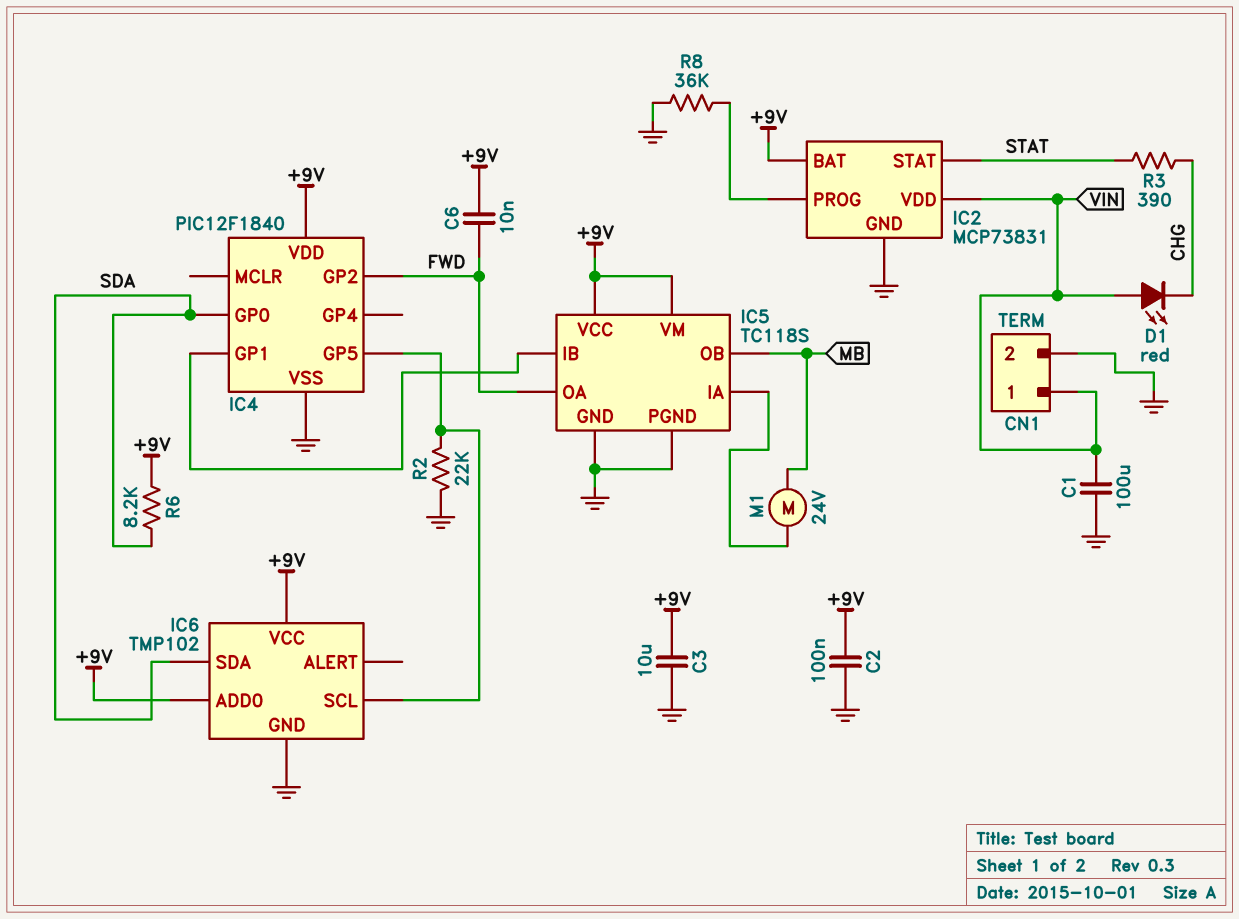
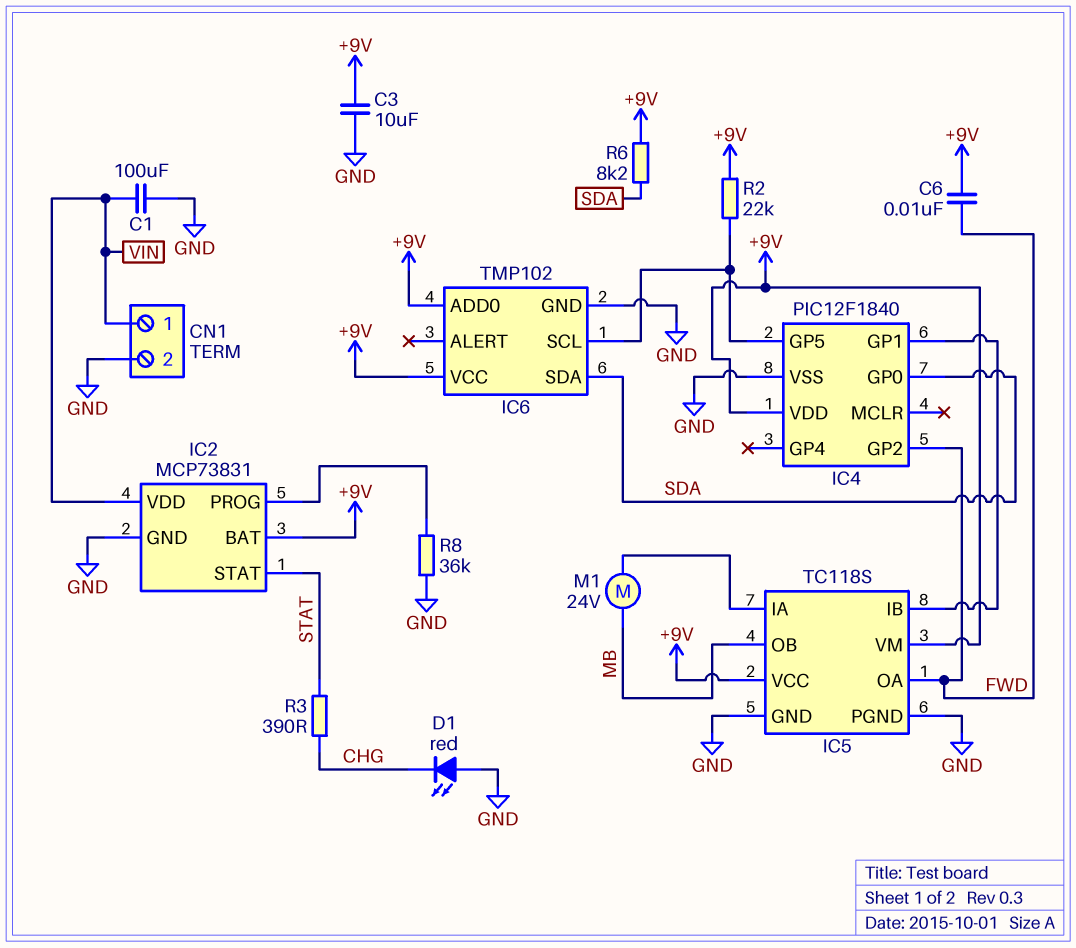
C2: 100nF (+9V, GND) -> none
D1: LED red (A VIN, K CHG) -> LED red (A GND, K CHG)
R2: 22k (GND, IC4/GP5) -> 22k (+9V, IC4/GP5)

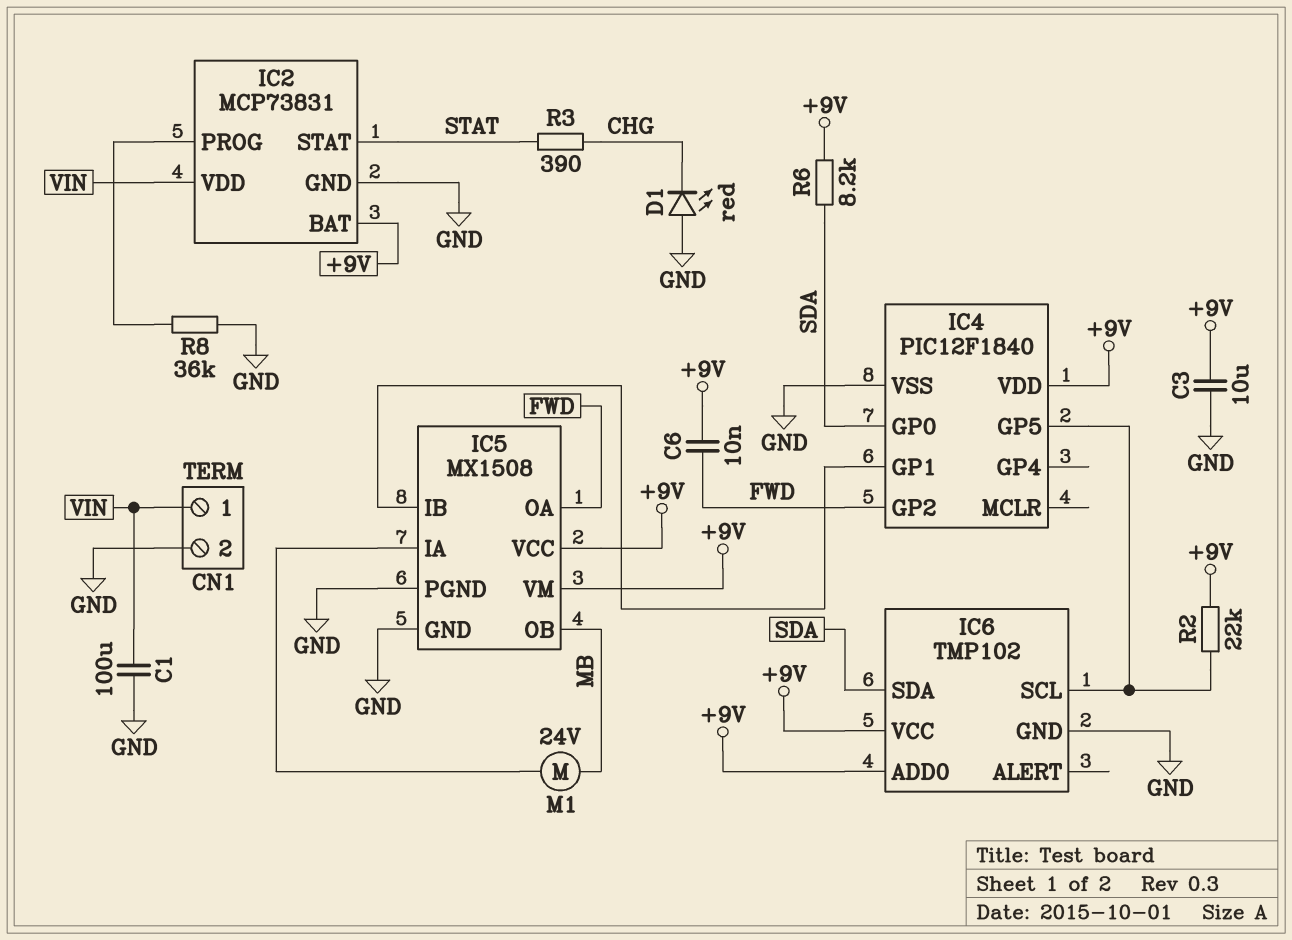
IC5: TC118S -> MX1508

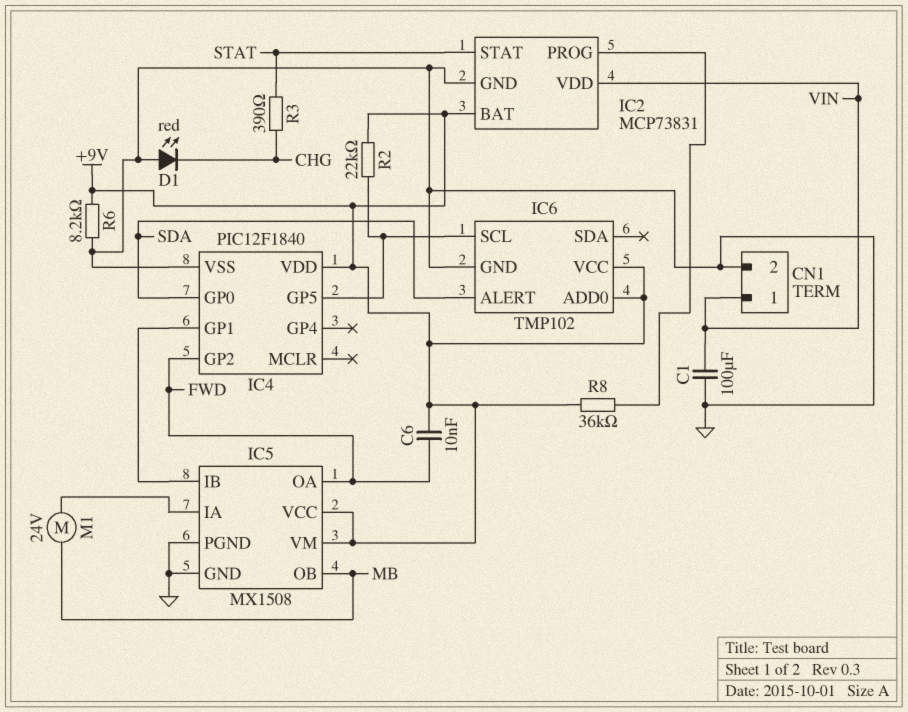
C3: 10uF (+9V, GND) -> none
IC6 pin ALERT: none -> SDA
IC6 pin SDA: SDA -> none
R6: 8.2k (+9V, SDA) -> 8.2k (+9V, GND)
R8: 36k (GND, IC2/PROG) -> 36k (+9V, IC2/PROG)

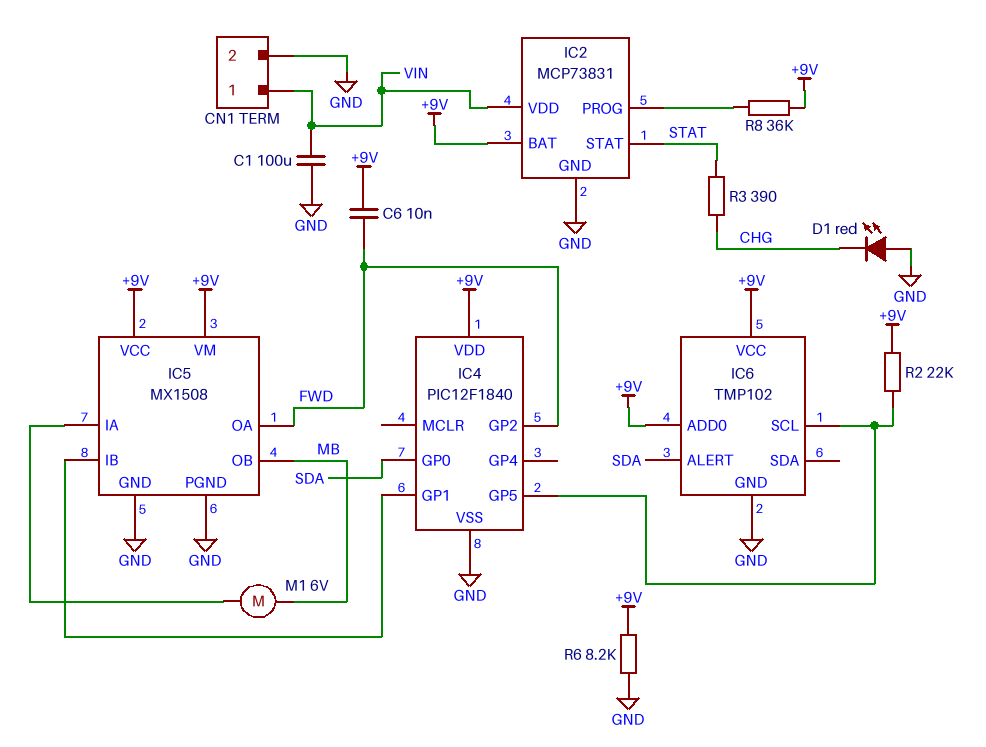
M1: motor 24V (IC5/IA, MB) -> motor 6V (IC5/IA, MB)

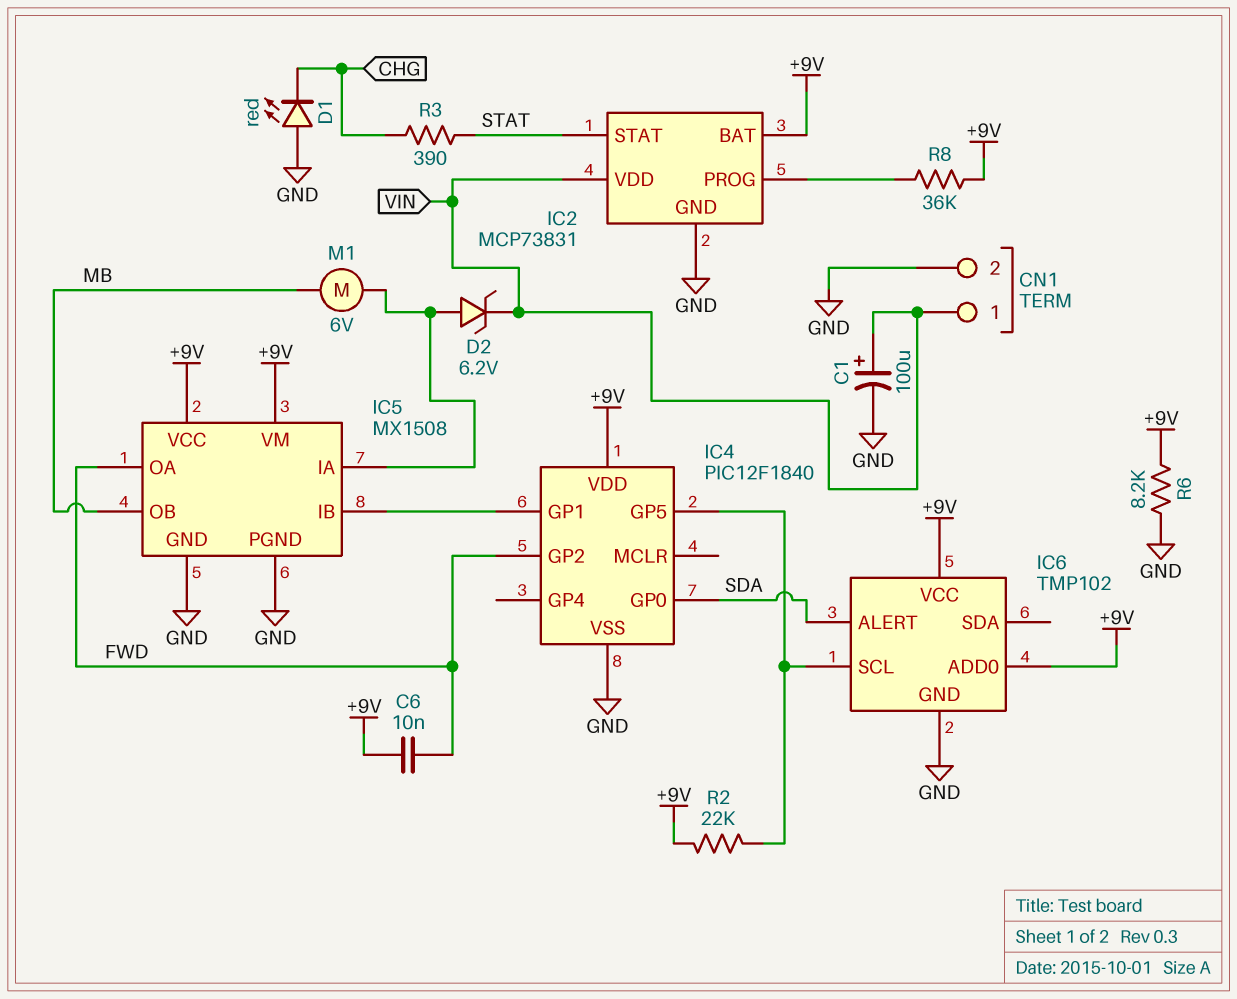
C1: 100uF (GND, VIN) -> 100uF (plus VIN, minus GND)
D2: none -> zener 6.2V (A IC5/IA, K VIN)

